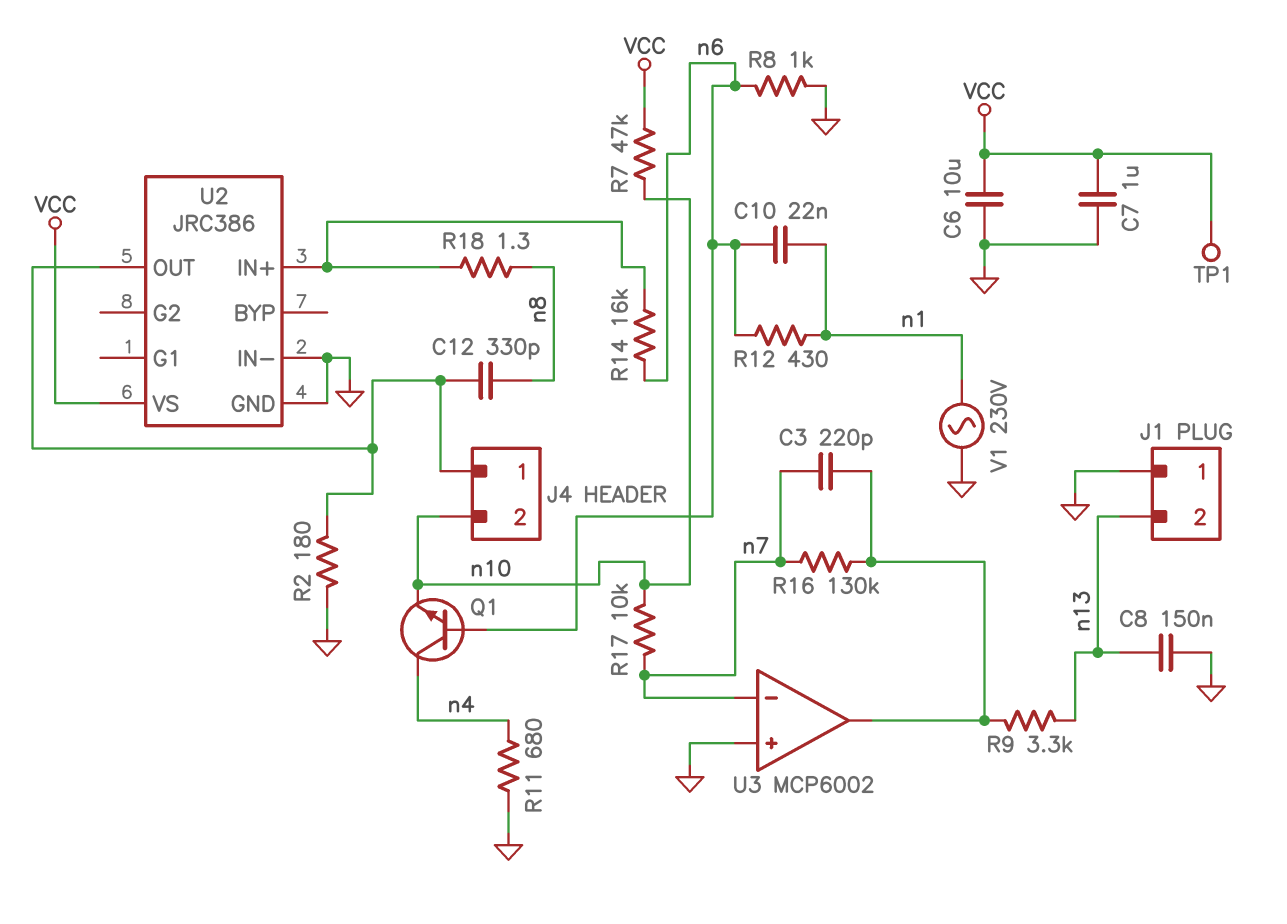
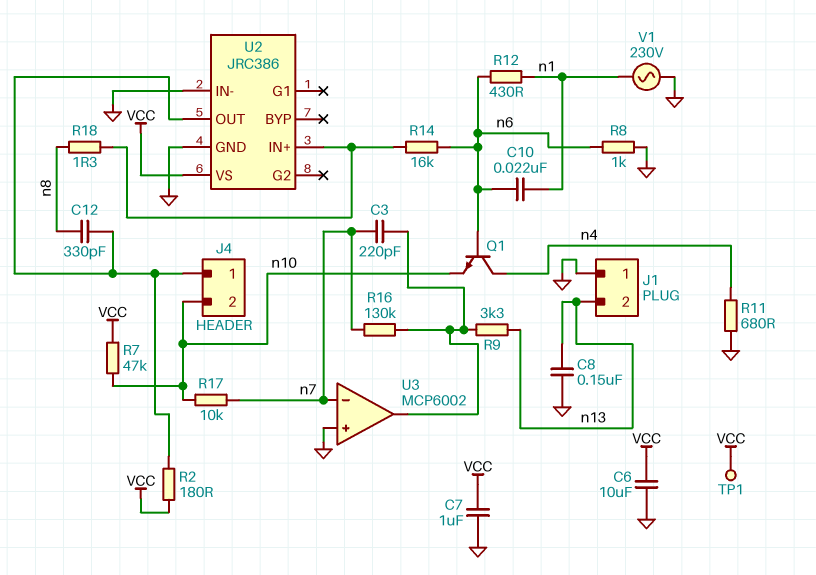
R2: 180 (GND, J4/1) -> 180 (J4/1, VCC)

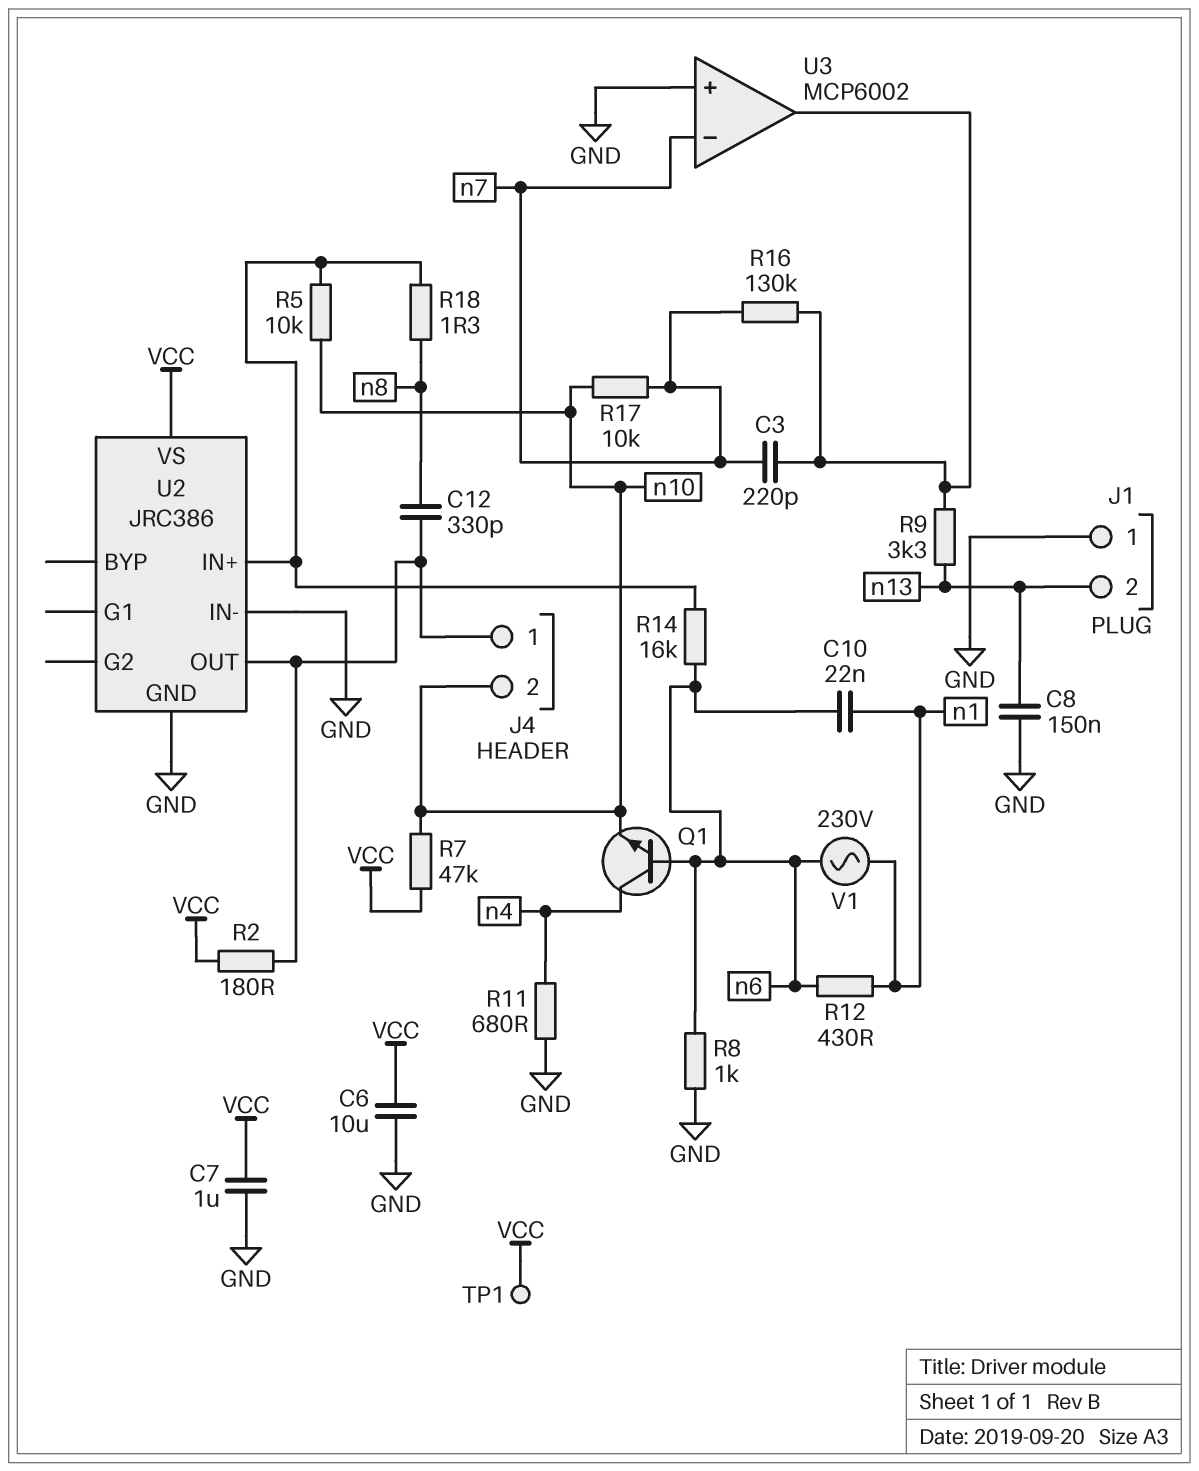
R5: none -> 10k (U2/IN+, n10)
V1: AC 230V (GND, n1) -> AC 230V (n1, n6)

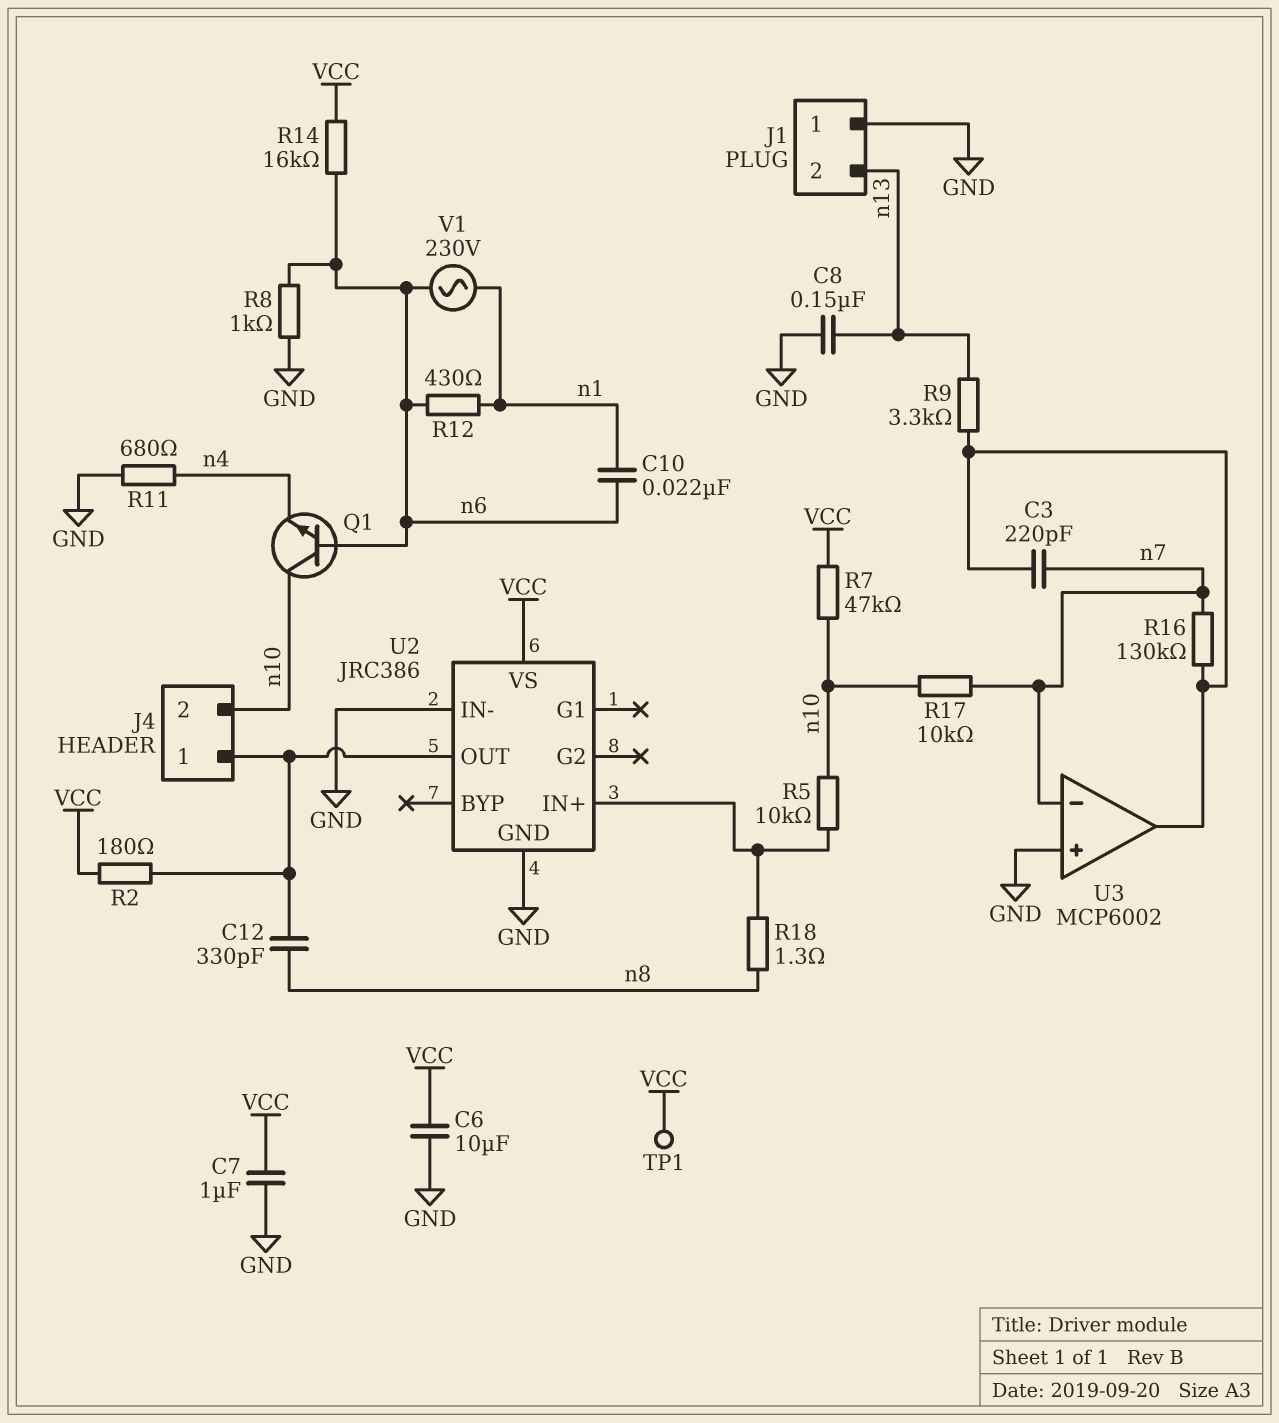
Q1: NPN (B n6, C n4, E n10) -> NPN (B n6, C n10, E n4)
R14: 16k (U2/IN+, n6) -> 16k (VCC, n6)

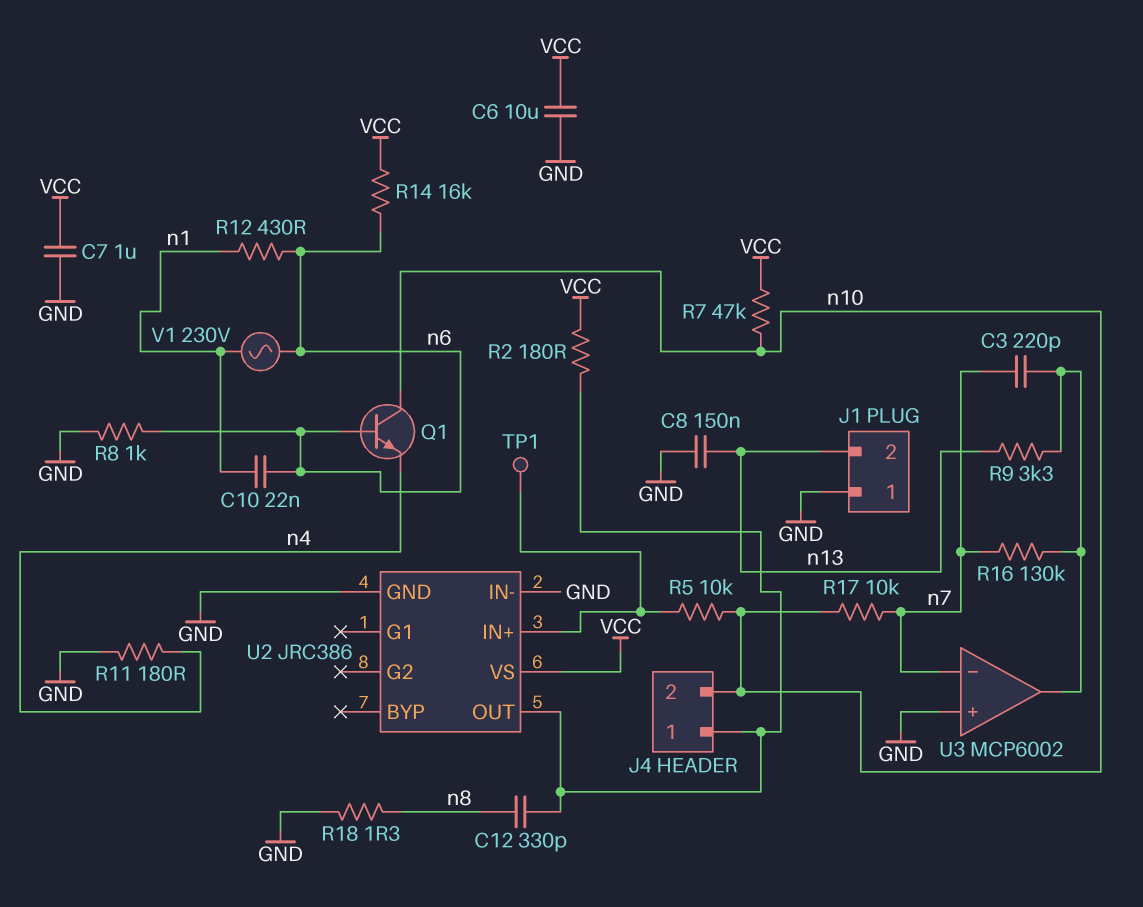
R11: 680 (GND, n4) -> 180 (GND, n4)
R18: 1.3 (U2/IN+, n8) -> 1.3 (GND, n8)
TP1: test point (VCC) -> test point (U2/IN+)

